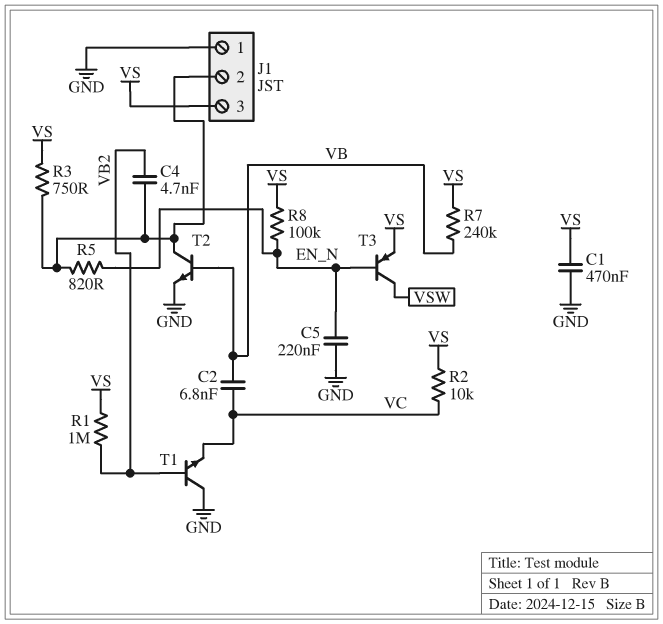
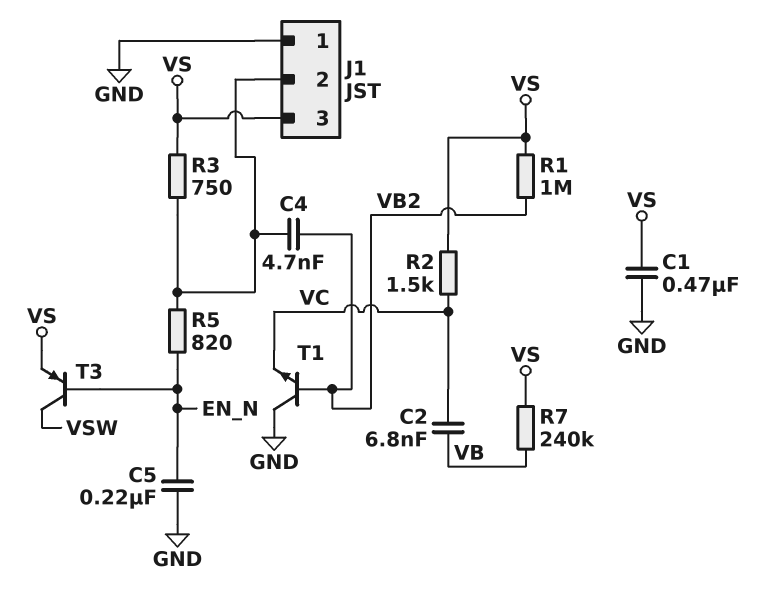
R2: 10k (VC, VS) -> 1.5k (VC, VS)
R8: 100k (EN_N, VS) -> none
T2: NPN (B VB, C J1/2, E GND) -> none

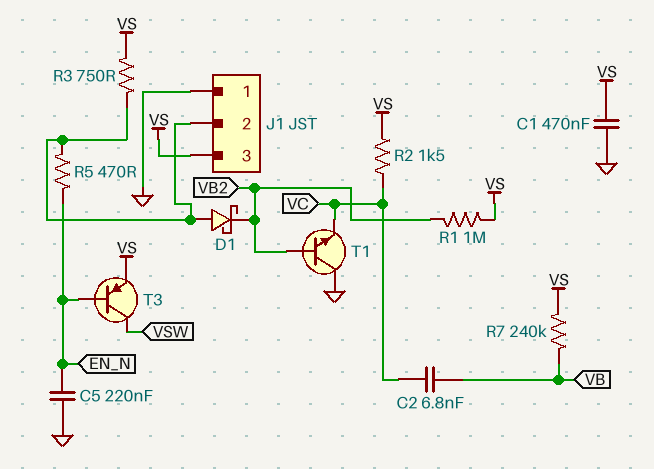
C4: 4.7nF (J1/2, VB2) -> none
D1: none -> schottky (A J1/2, K VB2)
R5: 820 (EN_N, J1/2) -> 470 (EN_N, J1/2)

